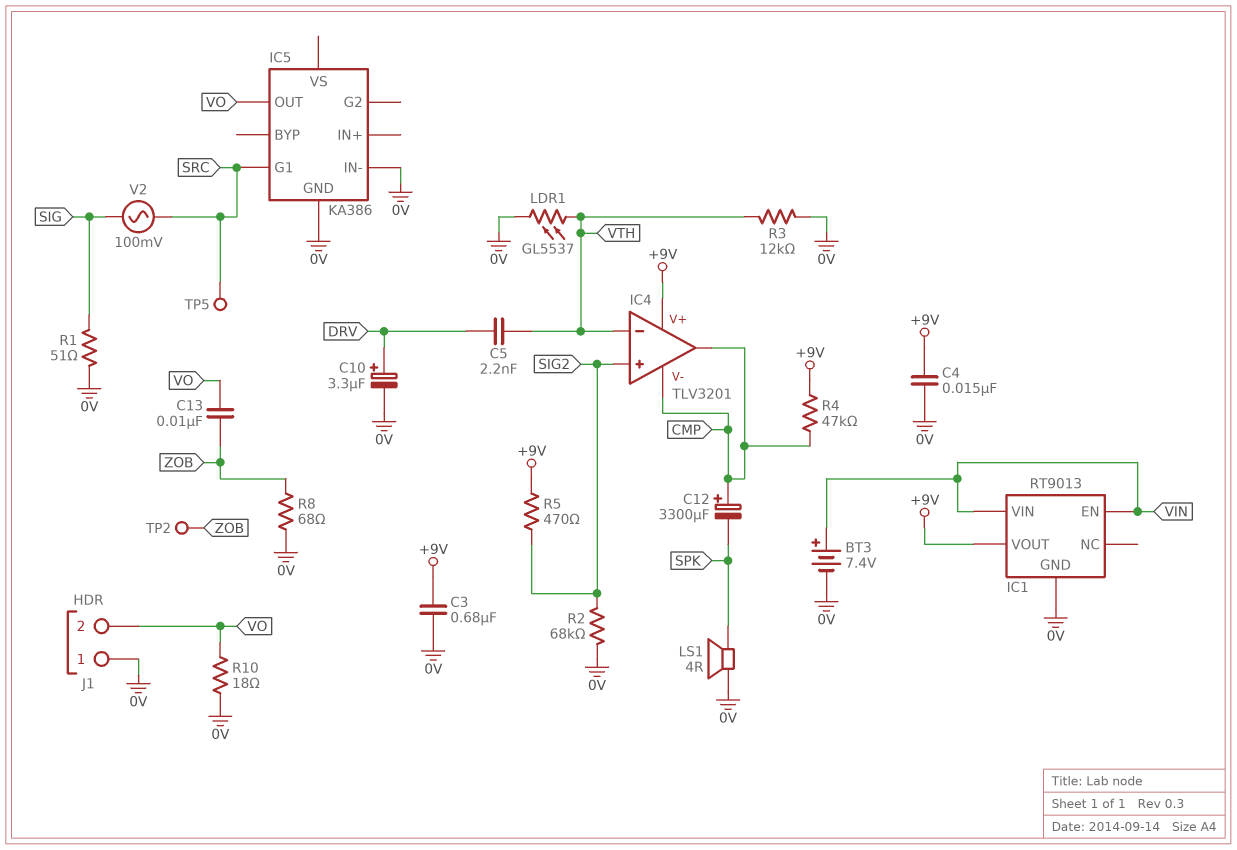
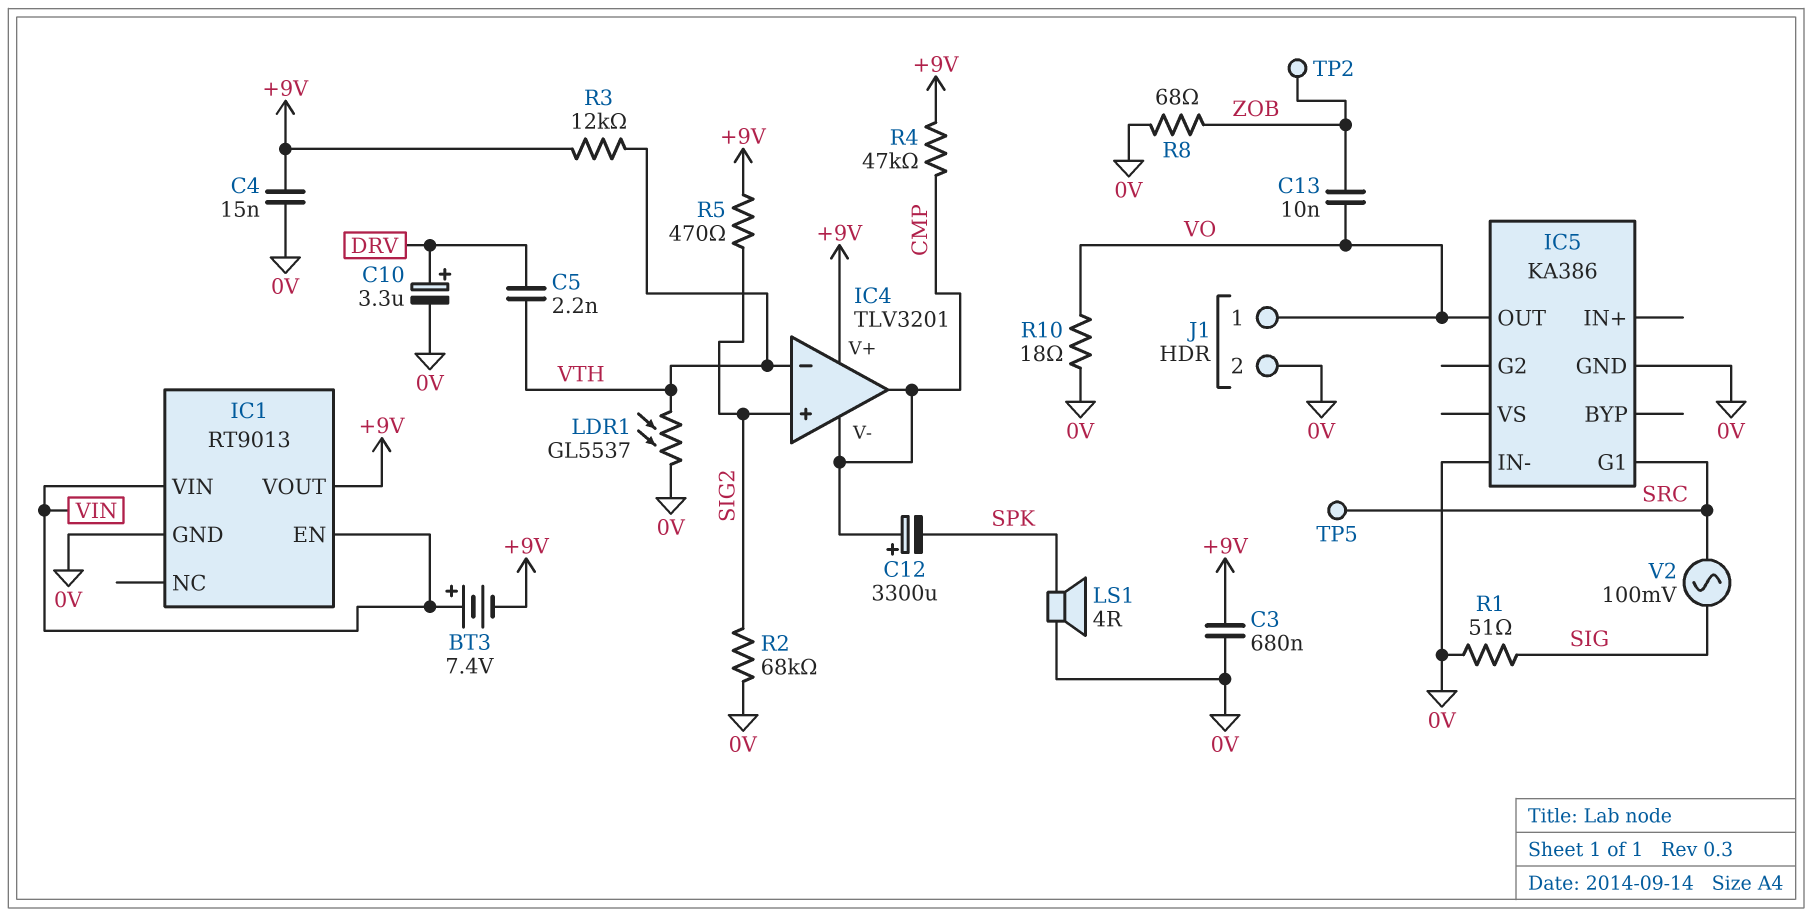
BT3: 7.4V (plus VIN, minus 0V) -> 7.4V (plus VIN, minus +9V)
J1 pin 1: 0V -> VO
J1 pin 2: VO -> 0V
R3: 12k (0V, VTH) -> 12k (+9V, VTH)

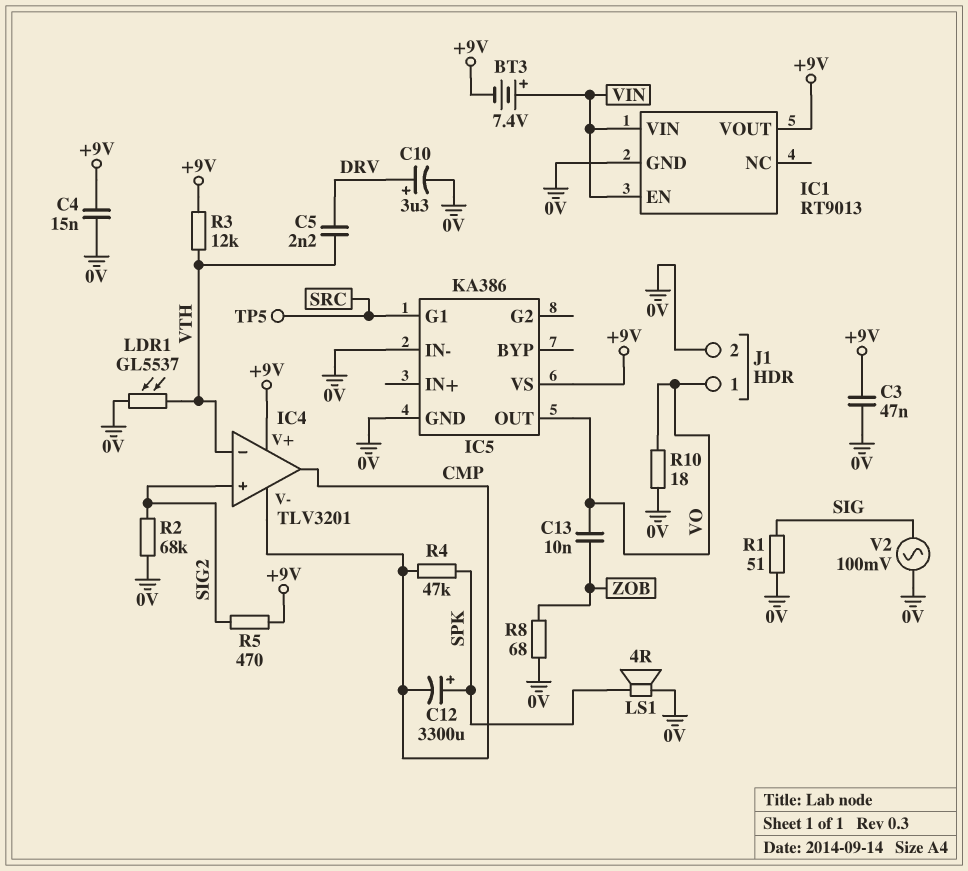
C3: 680nF (+9V, 0V) -> 47nF (+9V, 0V)
C12: 3300uF (plus CMP, minus SPK) -> 3300uF (plus SPK, minus CMP)
IC5 pin VS: none -> +9V
R4: 47k (+9V, CMP) -> 47k (CMP, SPK)
TP2: test point (ZOB) -> none
V2: AC 100mV (SIG, SRC) -> AC 100mV (0V, SIG)

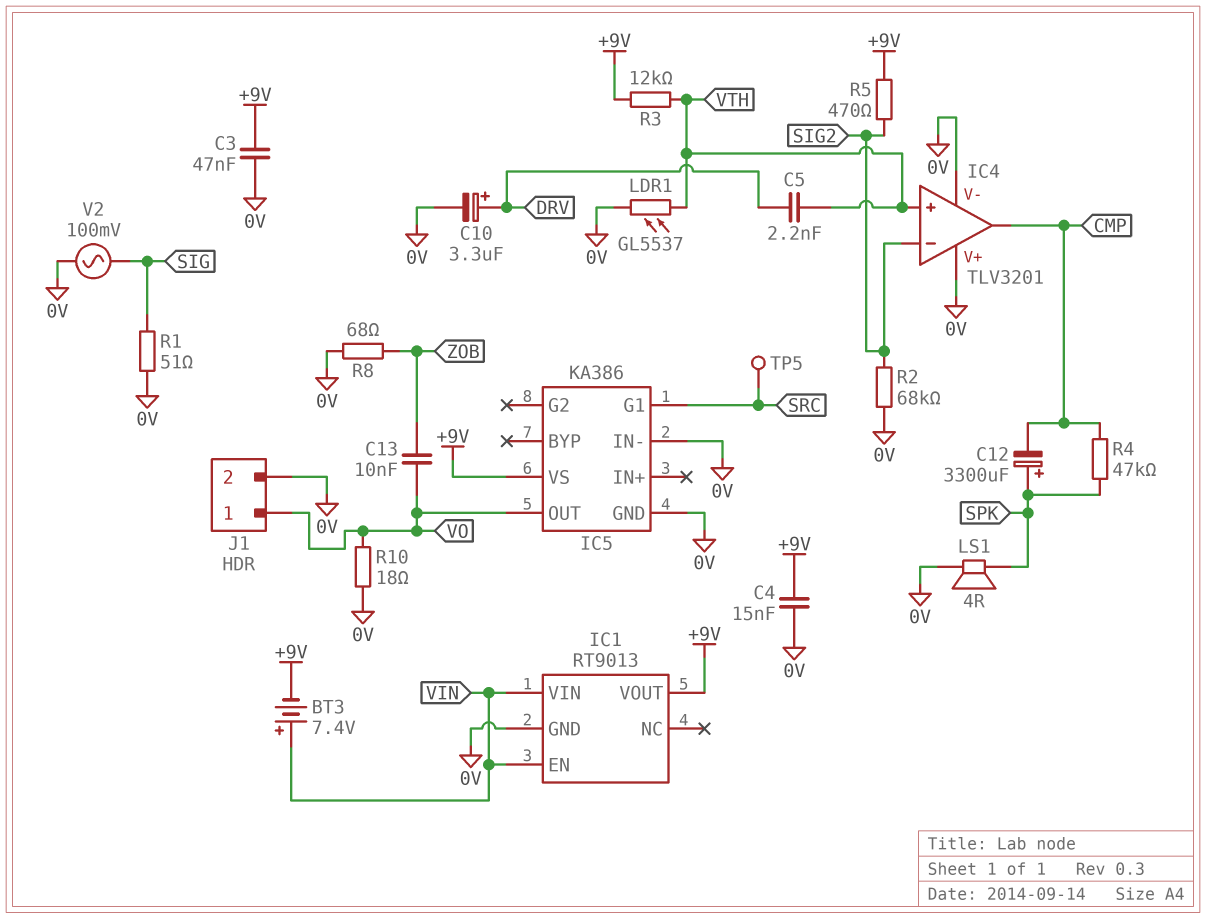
IC4 pin V+: +9V -> 0V
IC4 pin V-: CMP -> 0V
IC4 pin in+: SIG2 -> VTH
IC4 pin in-: VTH -> SIG2

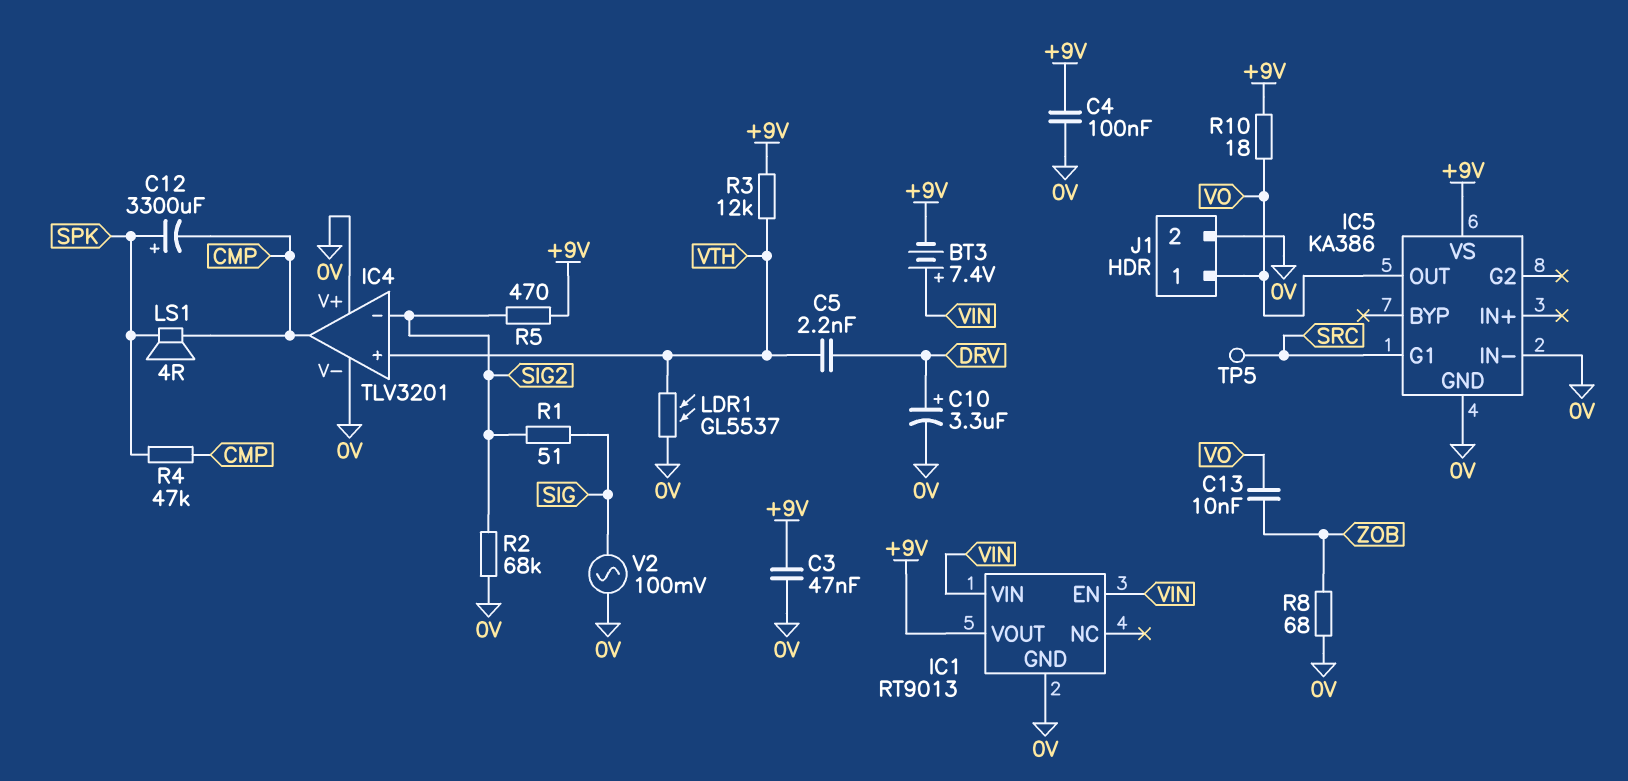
C4: 15nF (+9V, 0V) -> 100nF (+9V, 0V)
LS1: speaker 4R (0V, SPK) -> speaker 4R (CMP, SPK)
R1: 51 (0V, SIG) -> 51 (SIG, SIG2)
R10: 18 (0V, VO) -> 18 (+9V, VO)

